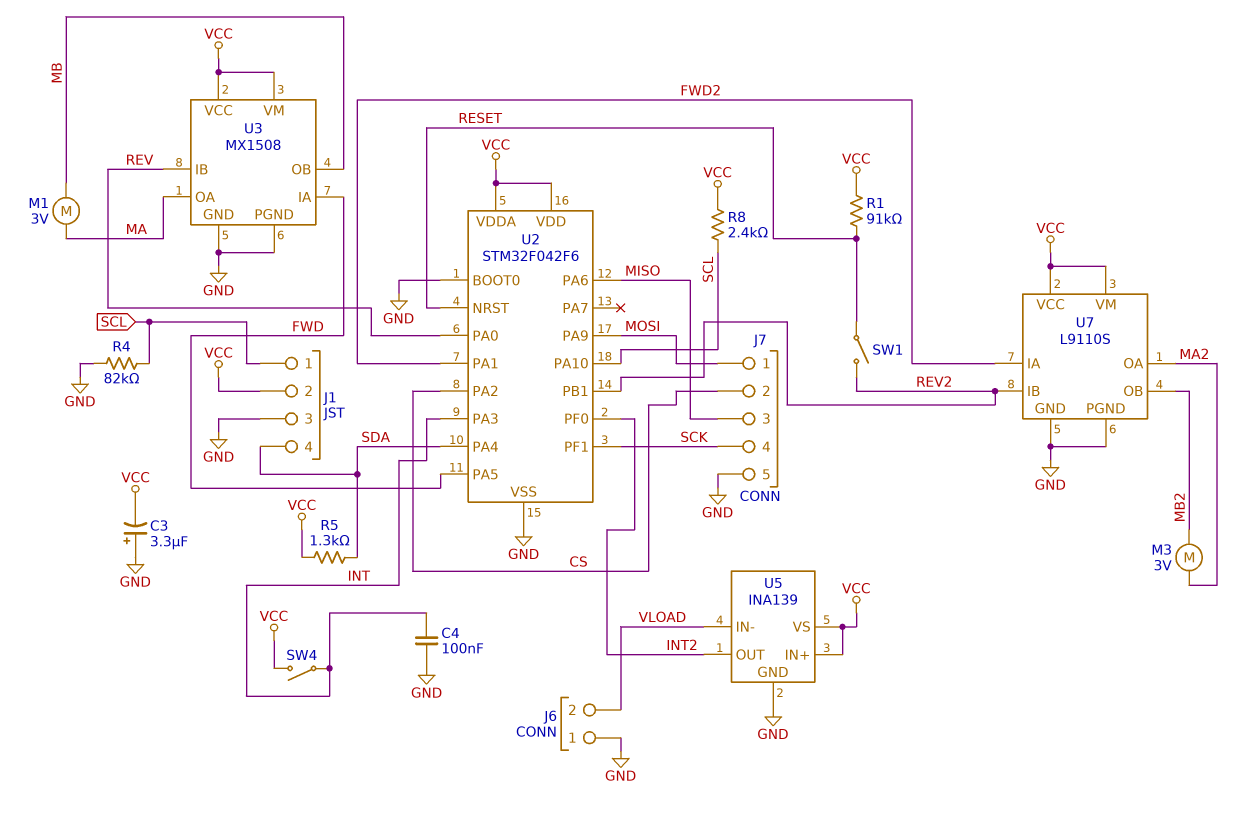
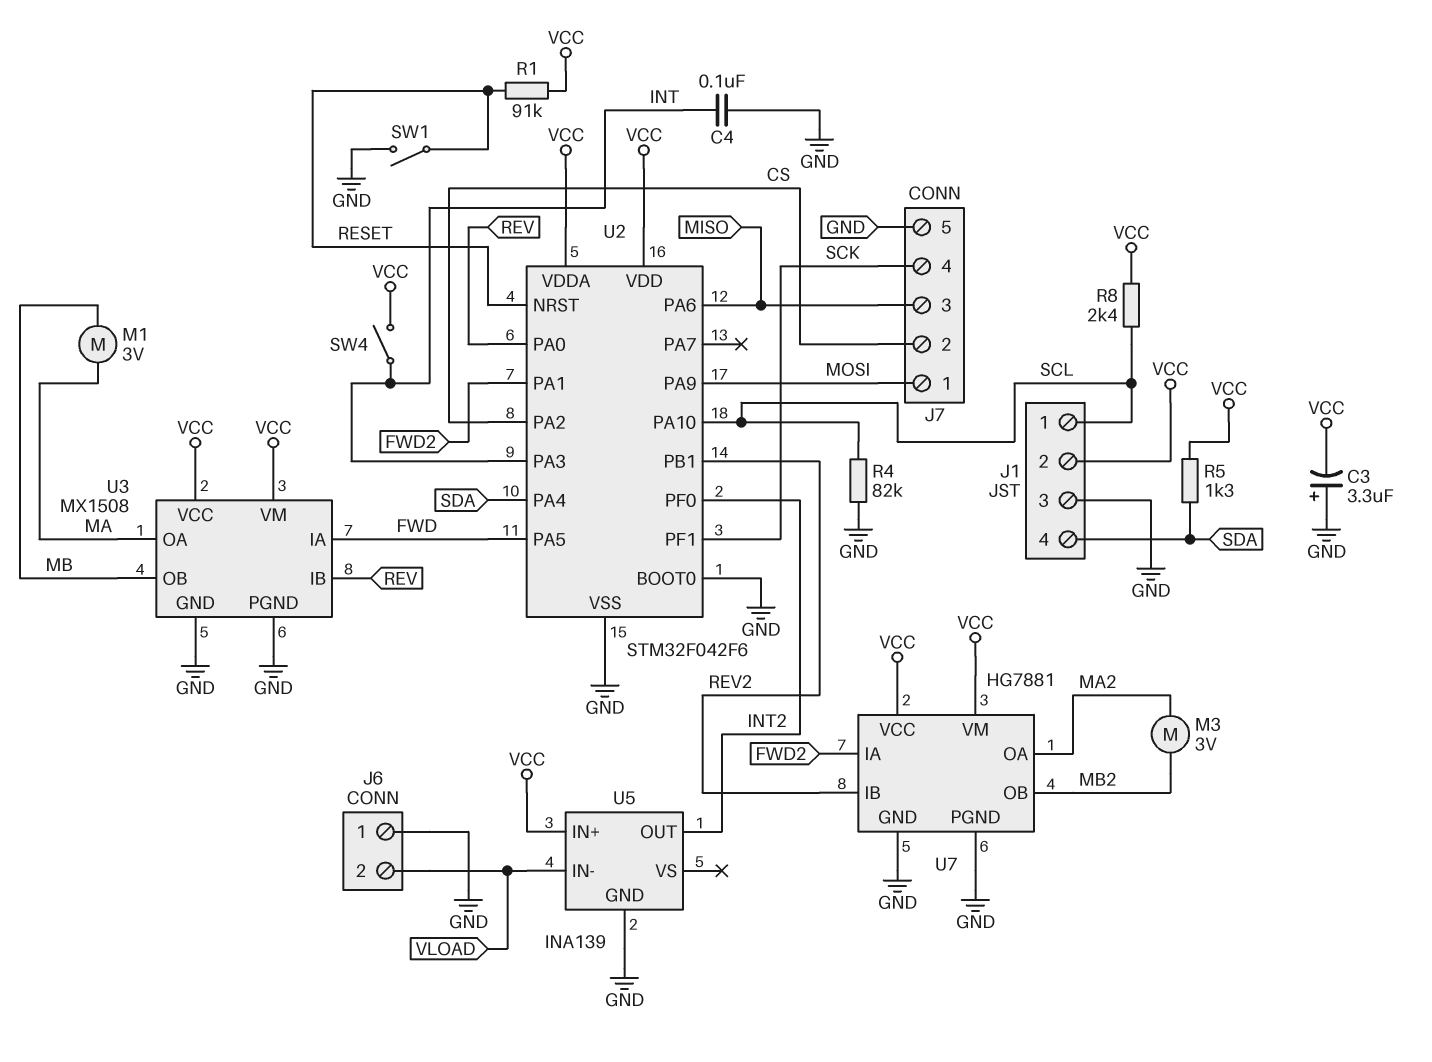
SW1: switch (RESET, REV2) -> switch (GND, RESET)
U5 pin VS: VCC -> none
U7: L9110S -> HG7881

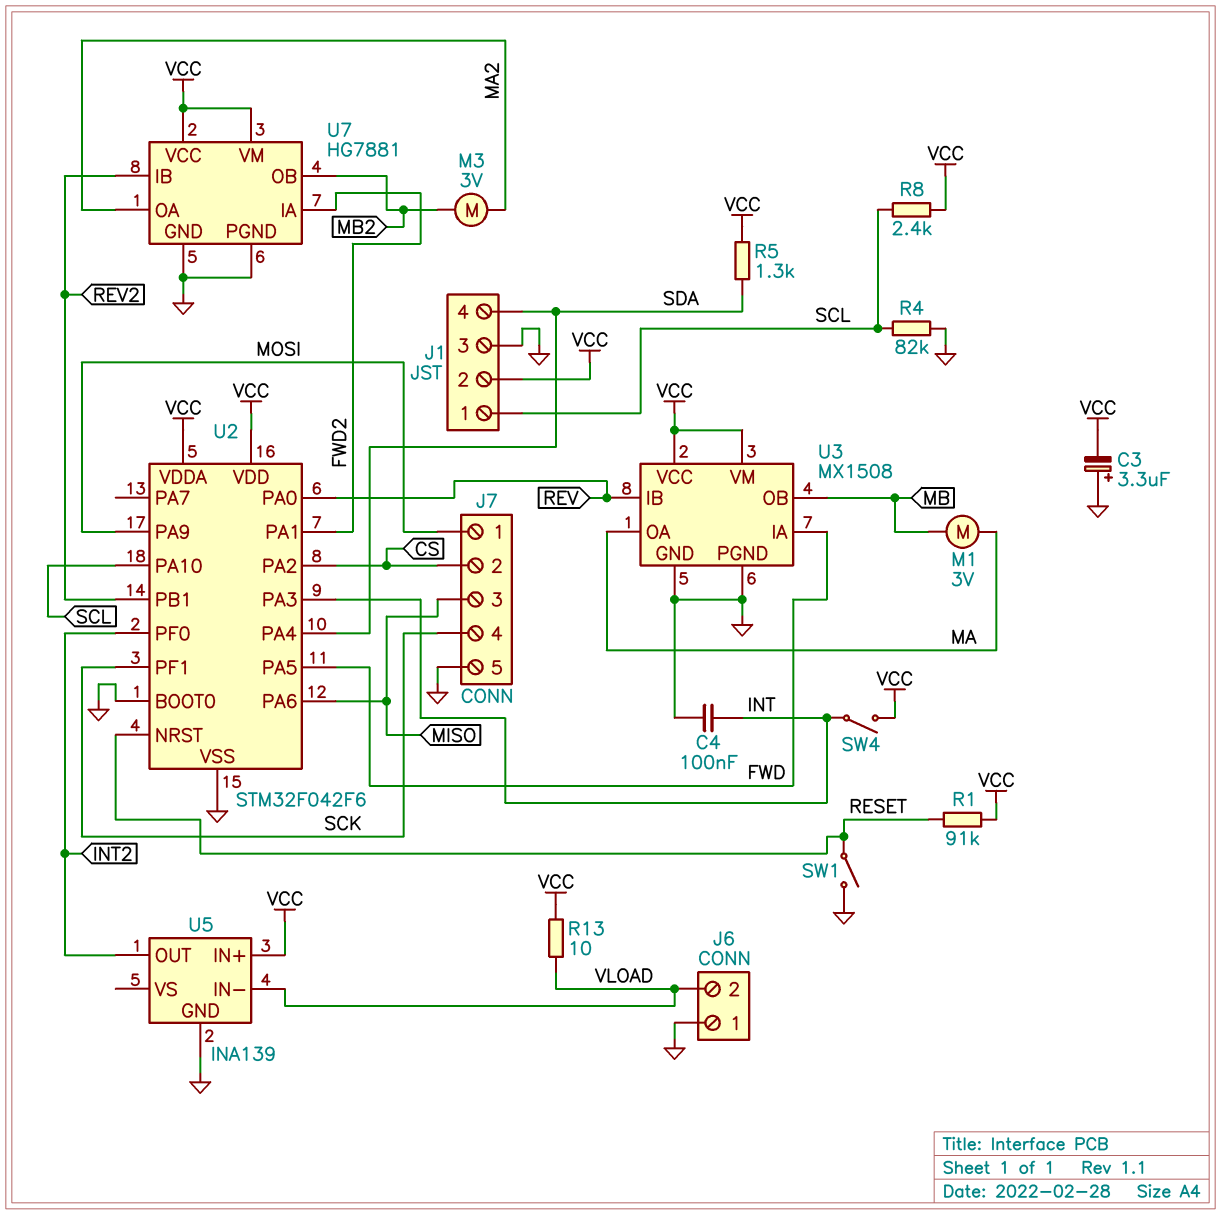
R13: none -> 10 (VCC, VLOAD)

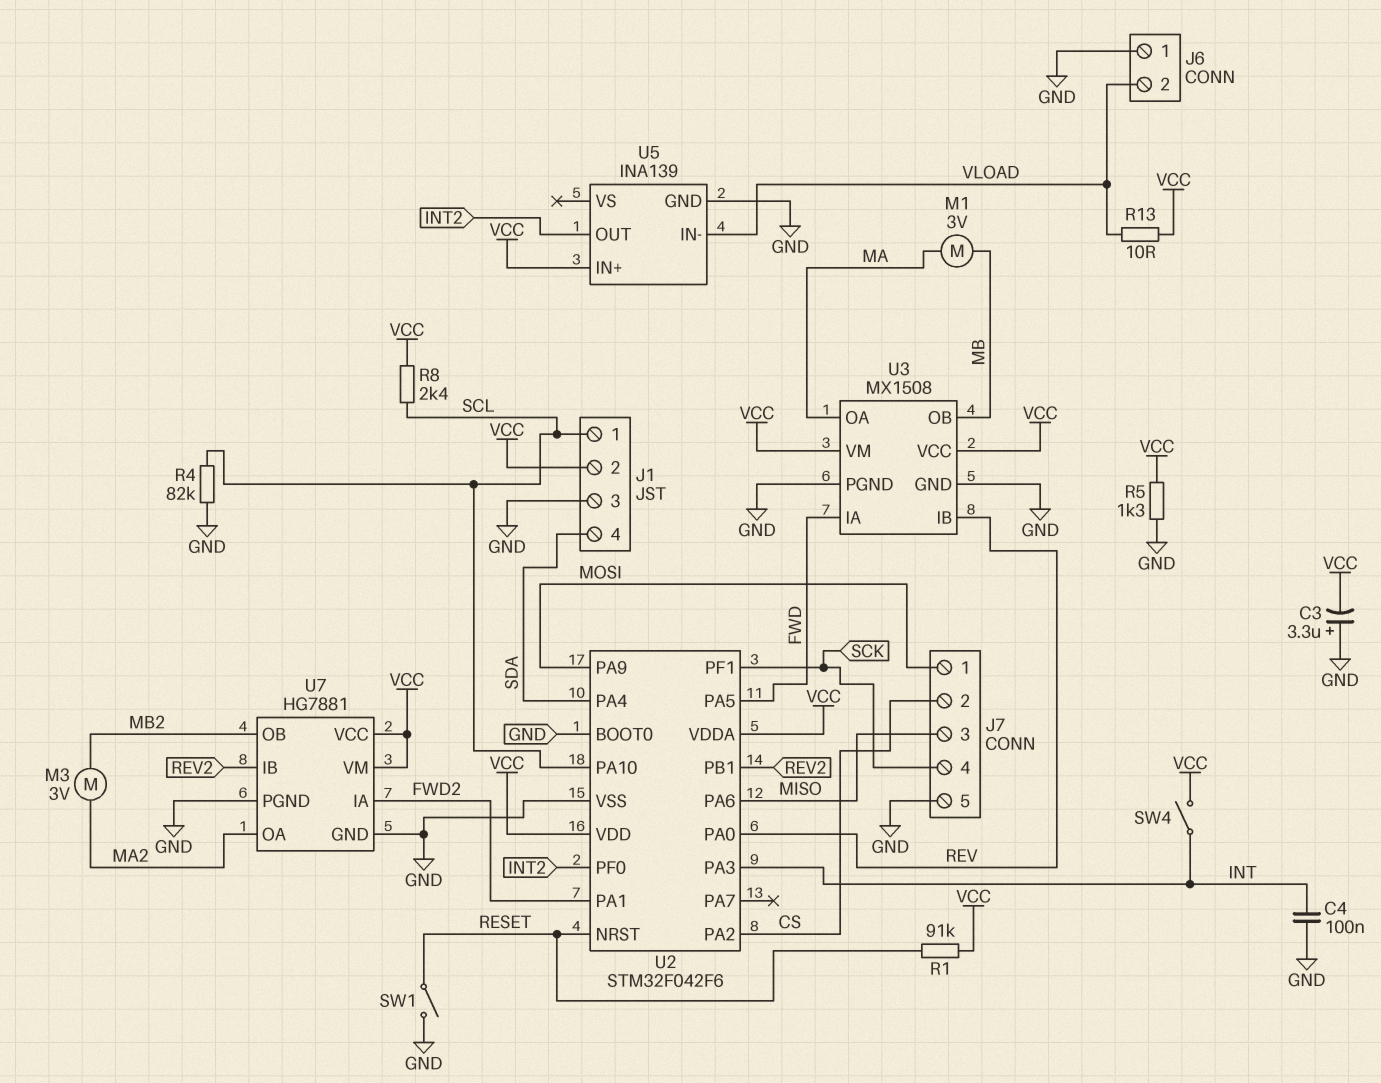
R5: 1.3k (SDA, VCC) -> 1.3k (GND, VCC)

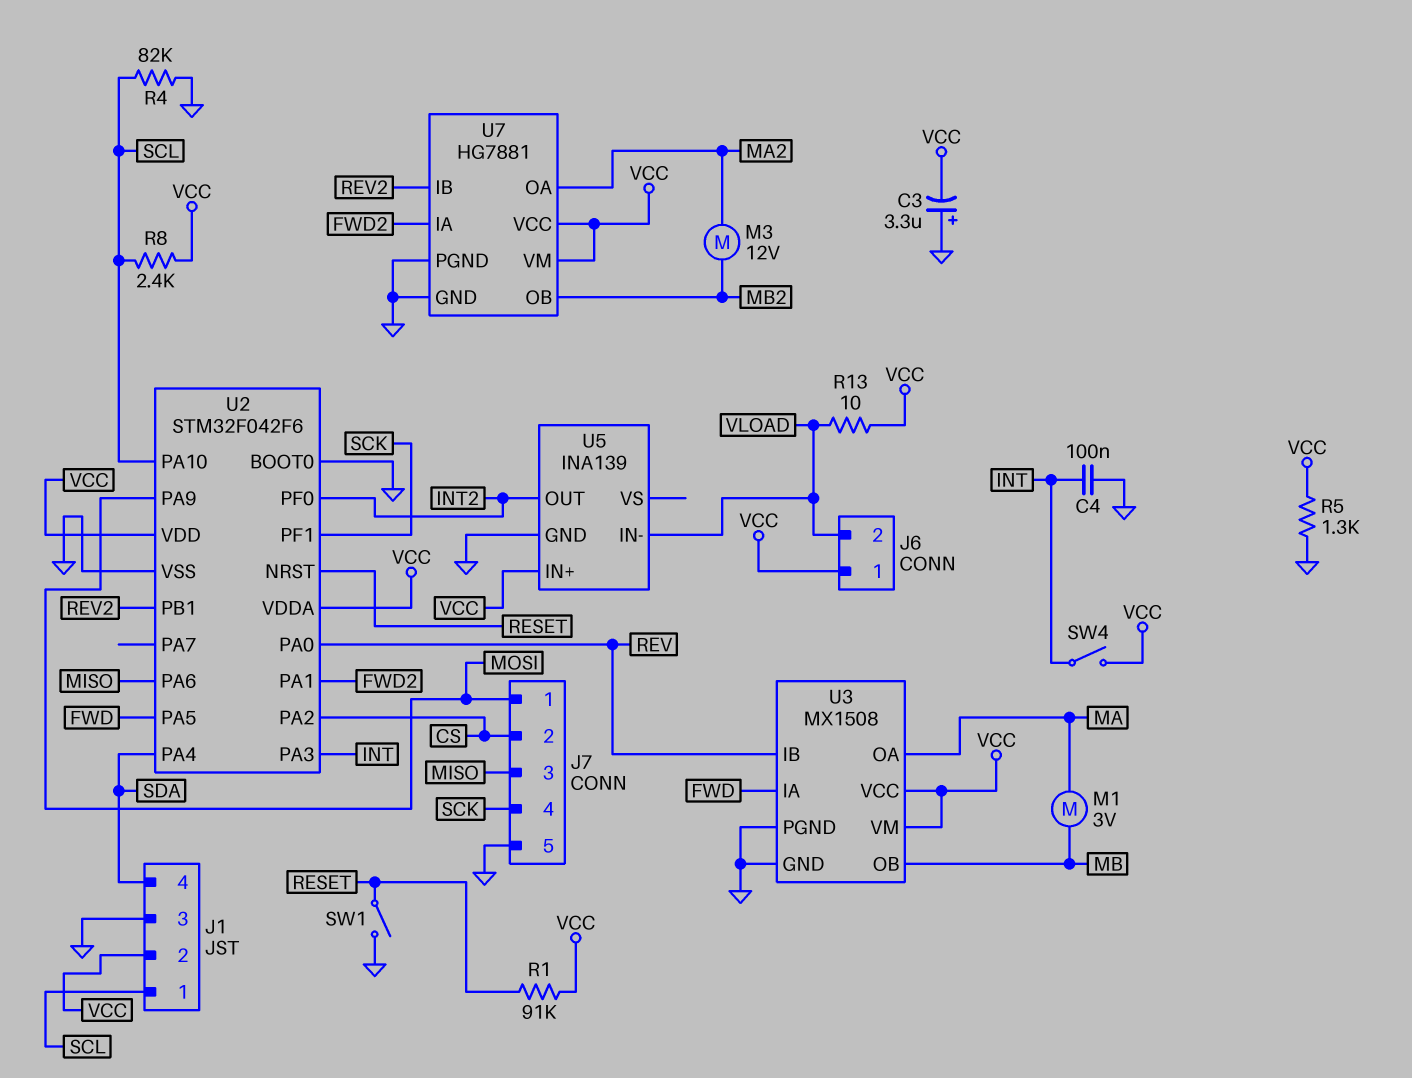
J6 pin 1: GND -> VCC
M3: motor 3V (MA2, MB2) -> motor 12V (MA2, MB2)

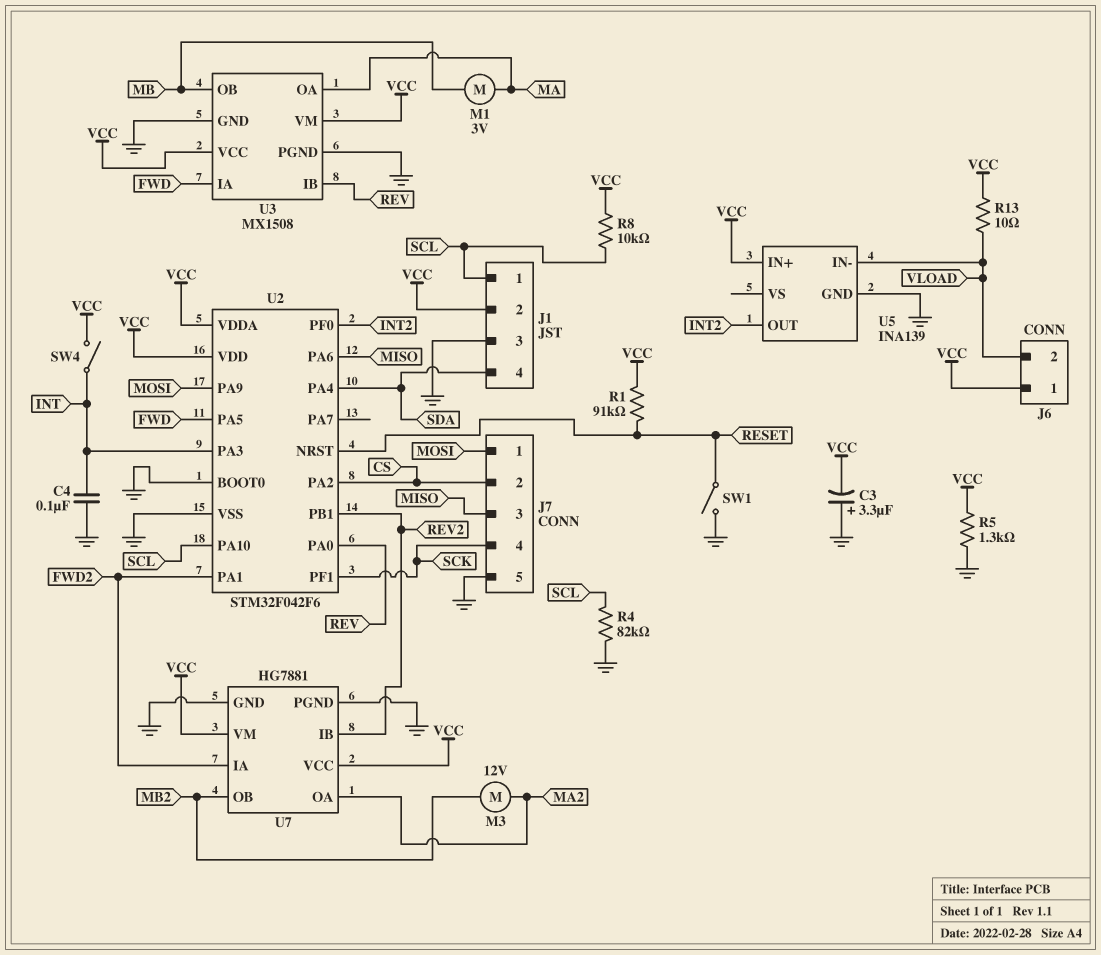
R8: 2.4k (SCL, VCC) -> 10k (SCL, VCC)

